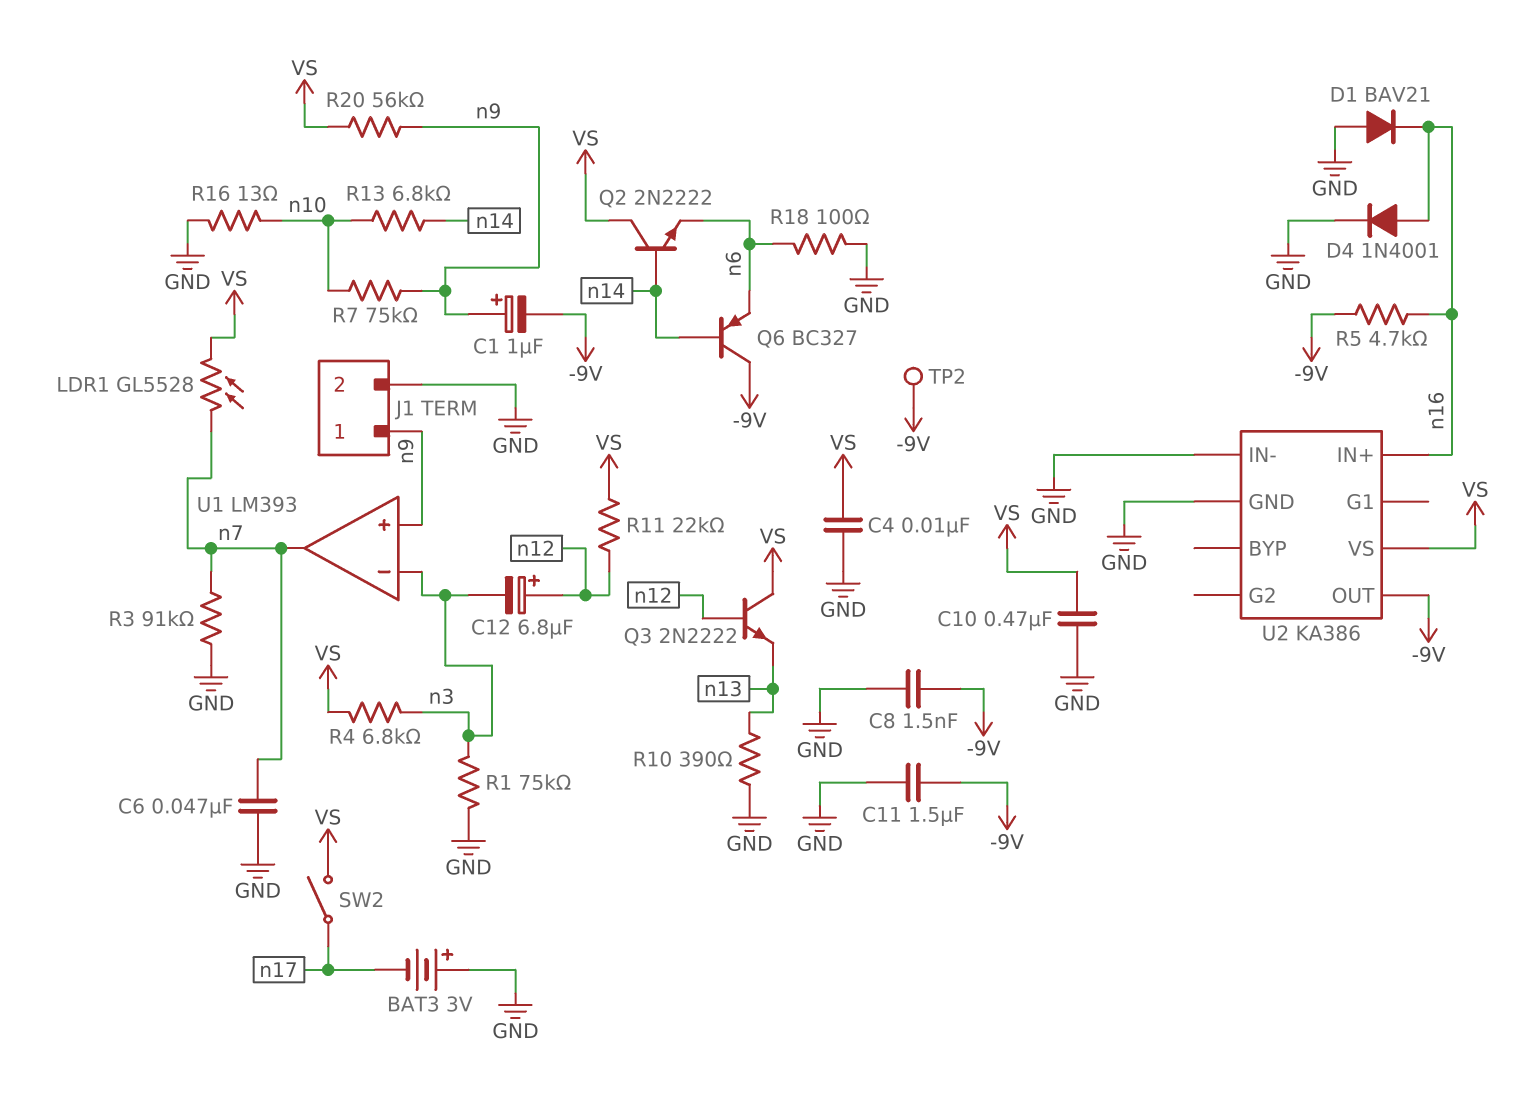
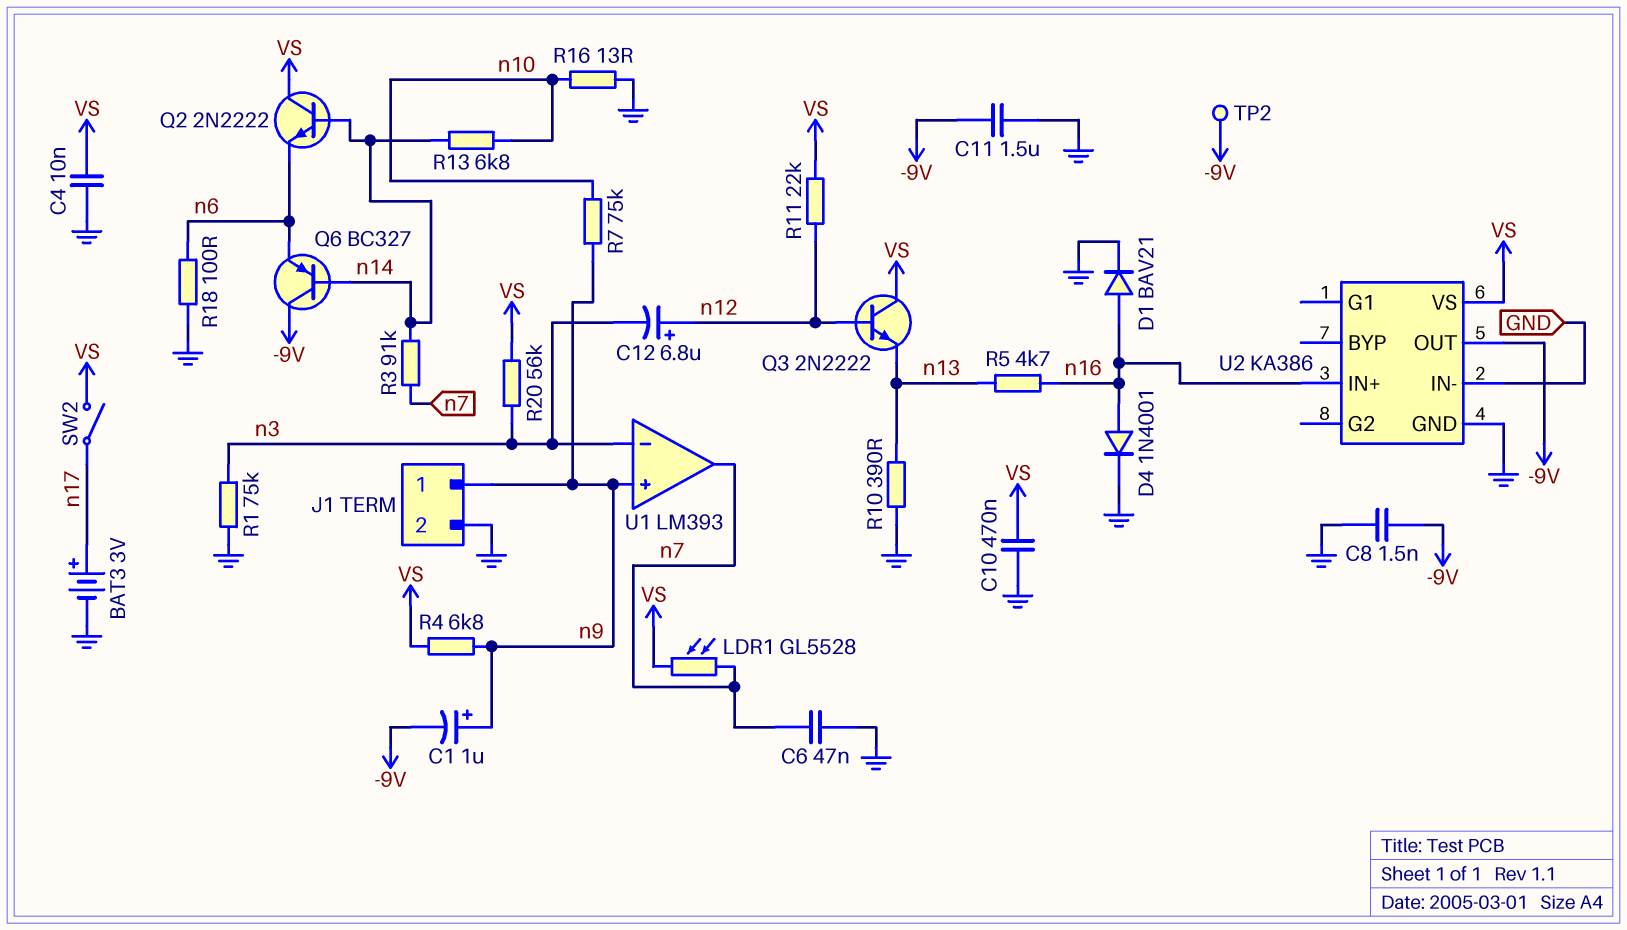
BAT3: 3V (plus GND, minus n17) -> 3V (plus n17, minus GND)
D1: diode BAV21 (A GND, K n16) -> diode BAV21 (A n16, K GND)
R3: 91k (GND, n7) -> 91k (n7, n14)
R4: 6.8k (VS, n3) -> 6.8k (VS, n9)
R5: 4.7k (-9V, n16) -> 4.7k (n13, n16)
R20: 56k (VS, n9) -> 56k (VS, n3)

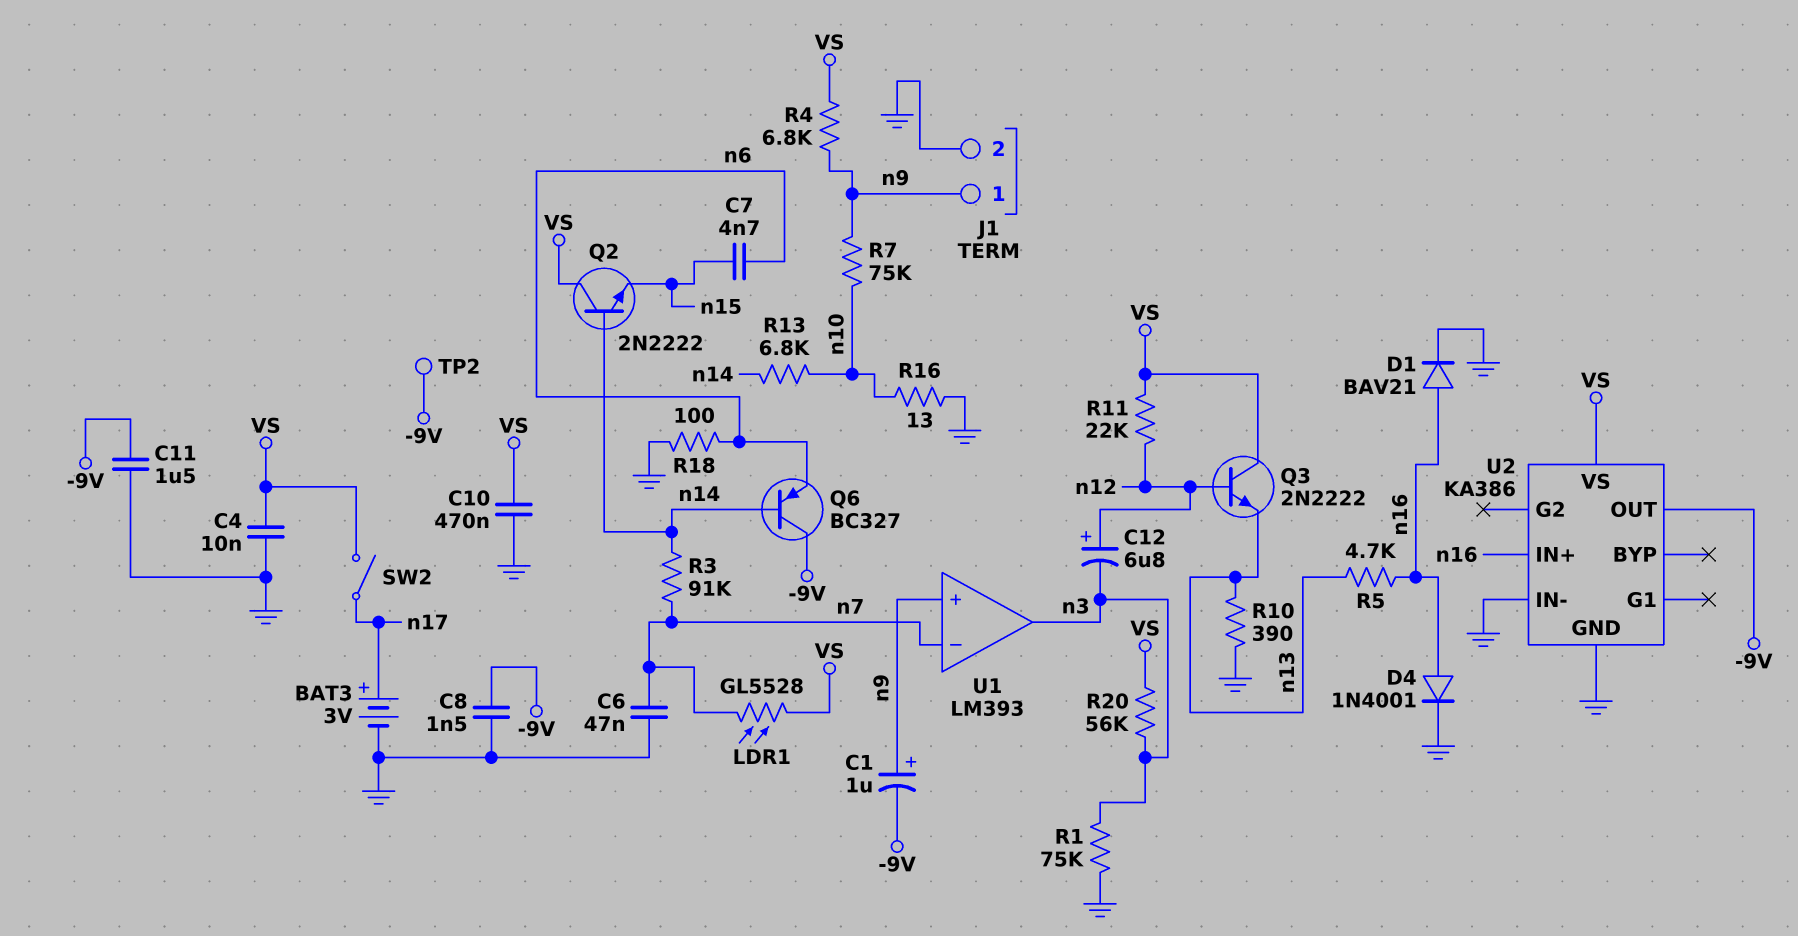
C7: none -> 4.7nF (n6, n15)
Q2: NPN 2N2222 (B n14, C VS, E n6) -> NPN 2N2222 (B n14, C VS, E n15)
U1 pin in-: n3 -> n7
U1 pin out: n7 -> n3

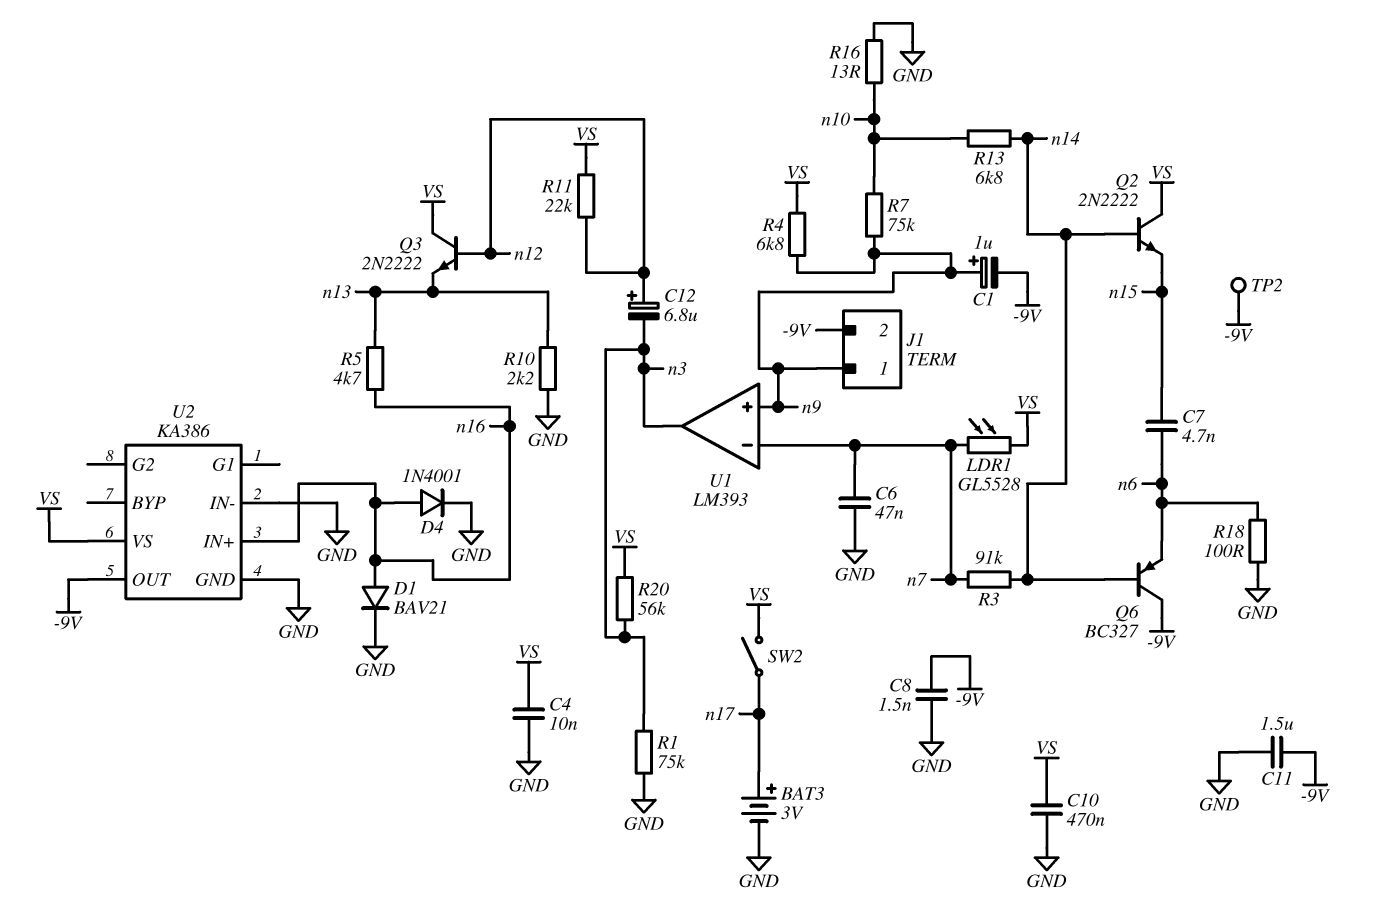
J1 pin 2: GND -> -9V
R10: 390 (GND, n13) -> 2.2k (GND, n13)

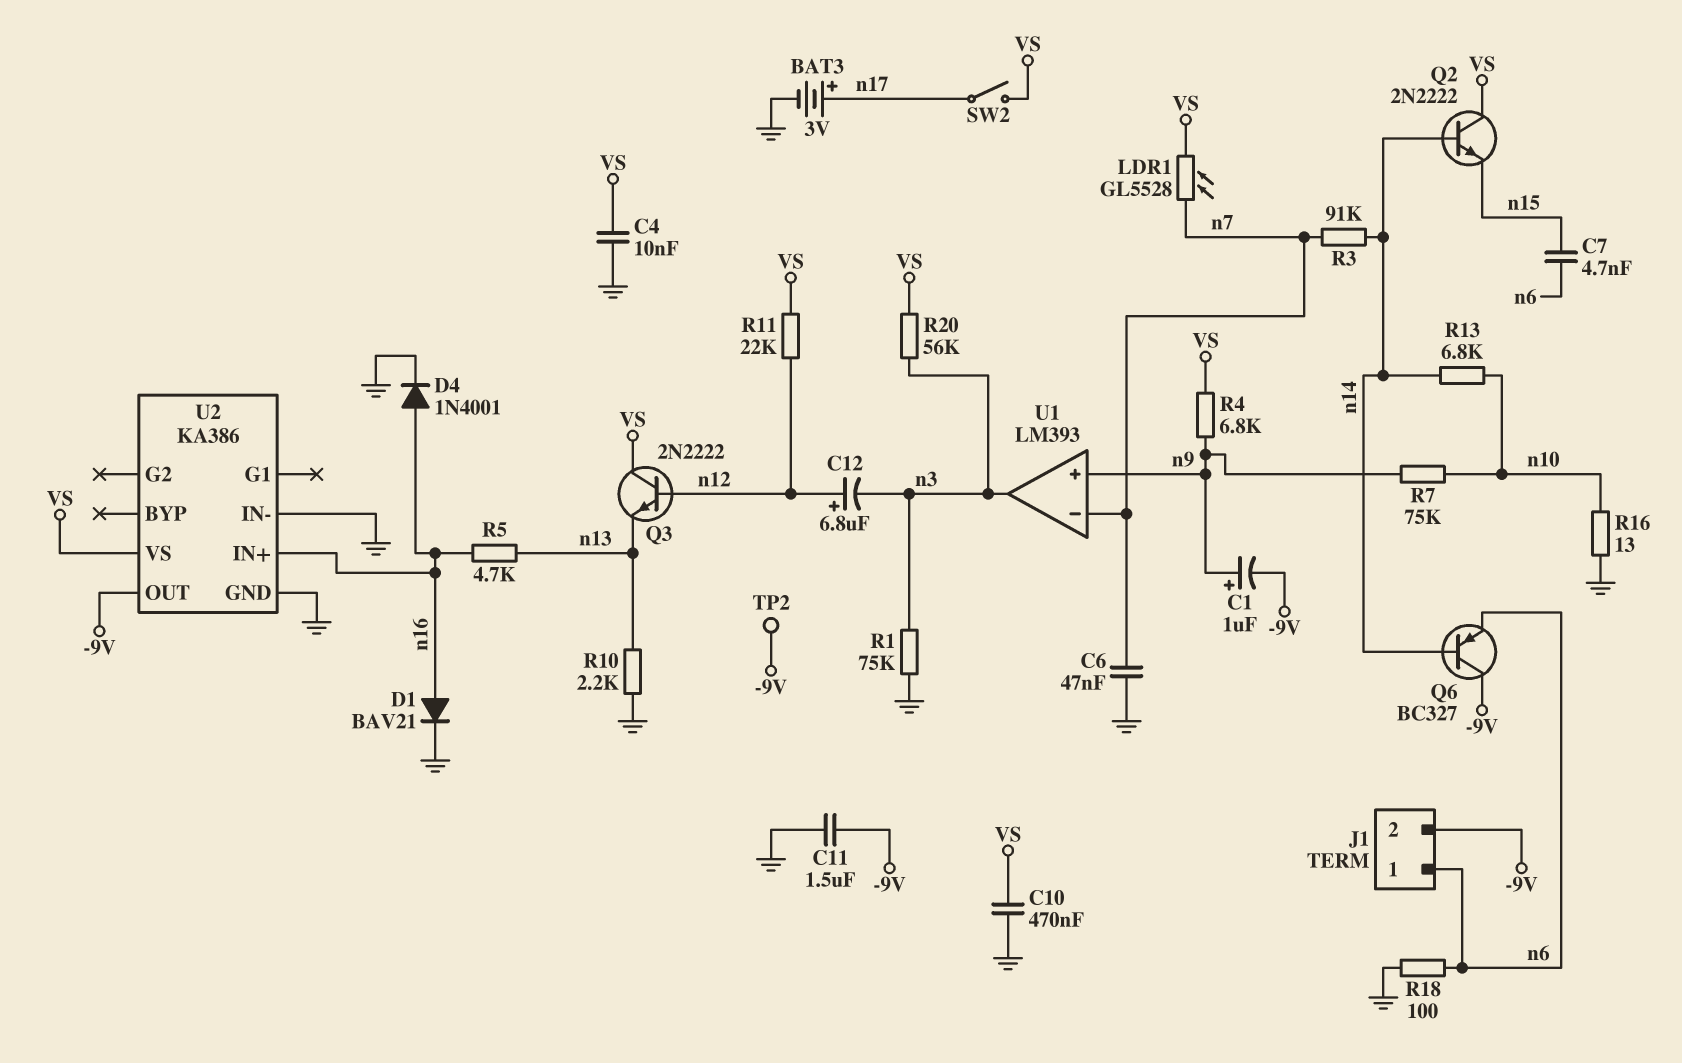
C8: 1.5nF (-9V, GND) -> none
J1 pin 1: n9 -> n6

